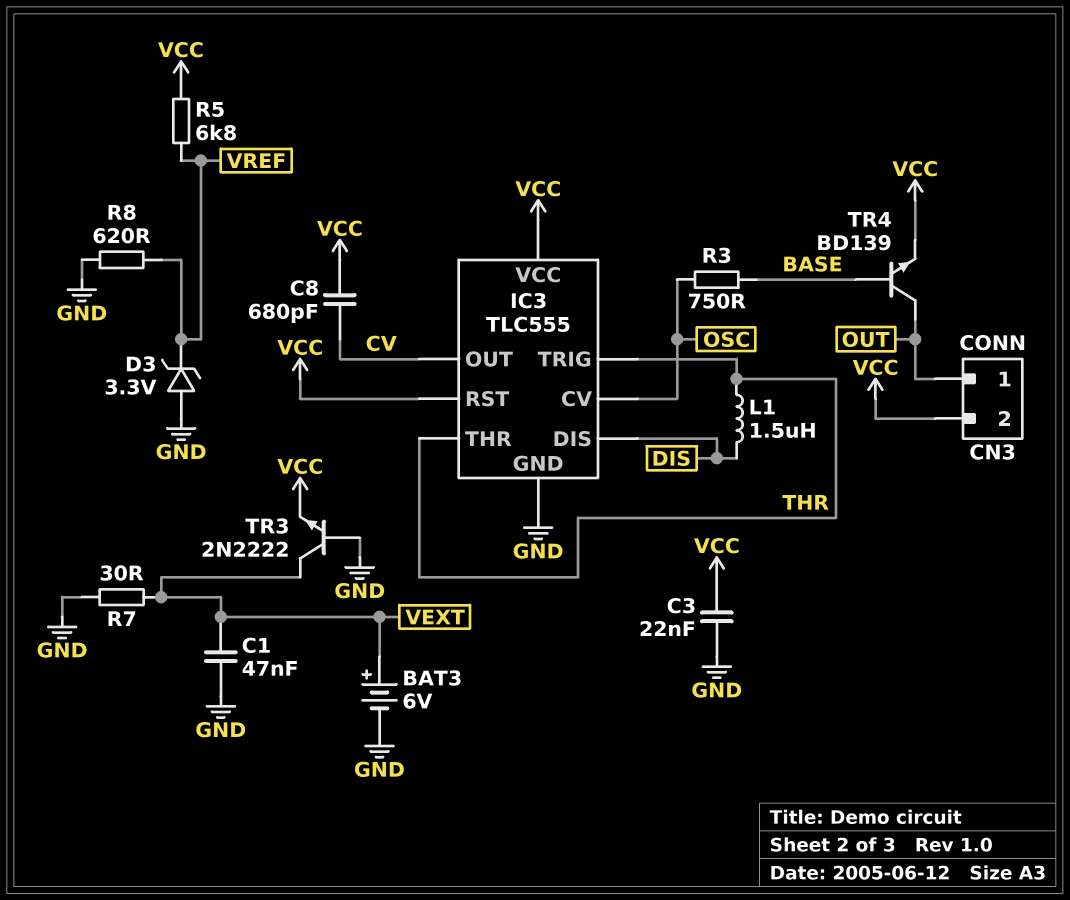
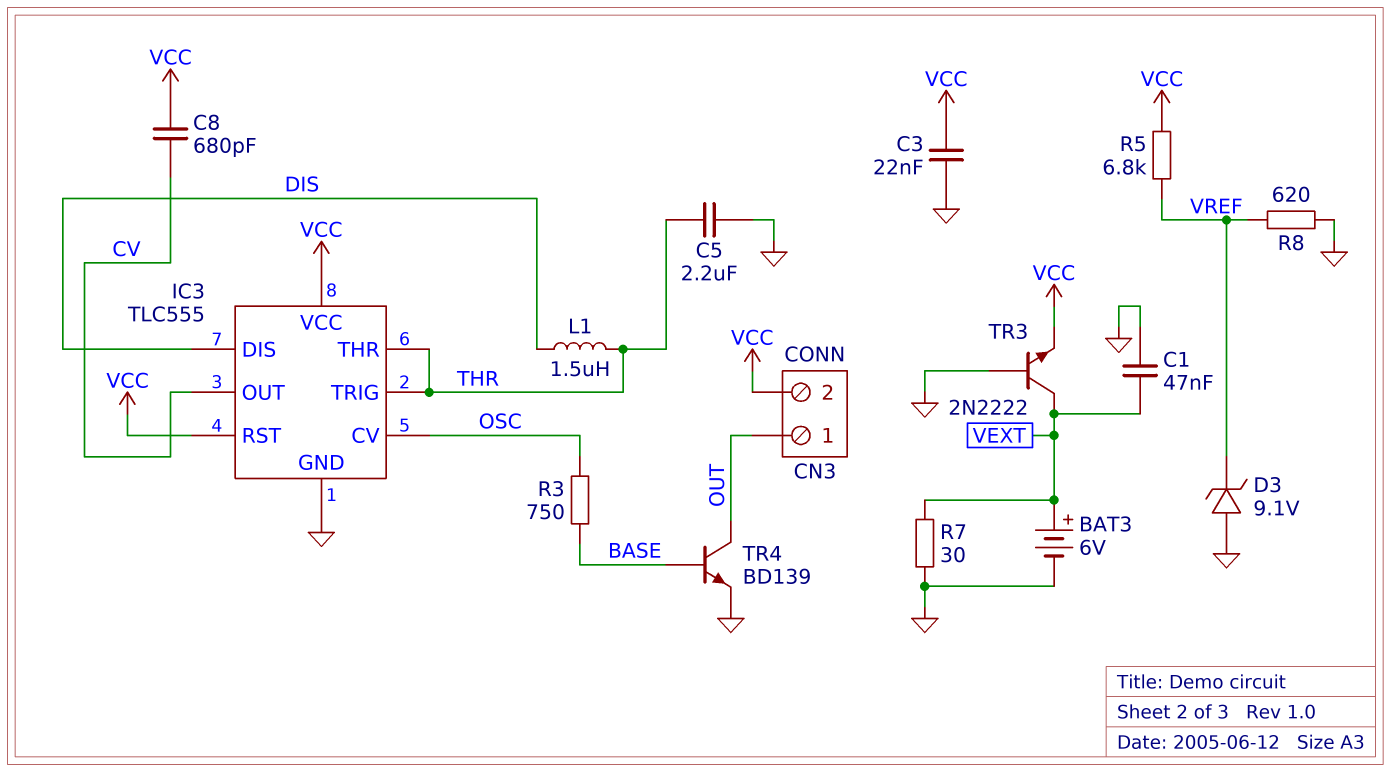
C5: none -> 2.2uF (GND, THR)
D3: zener 3.3V (A GND, K VREF) -> zener 9.1V (A GND, K VREF)
TR4: NPN BD139 (B BASE, C OUT, E VCC) -> NPN BD139 (B BASE, C OUT, E GND)

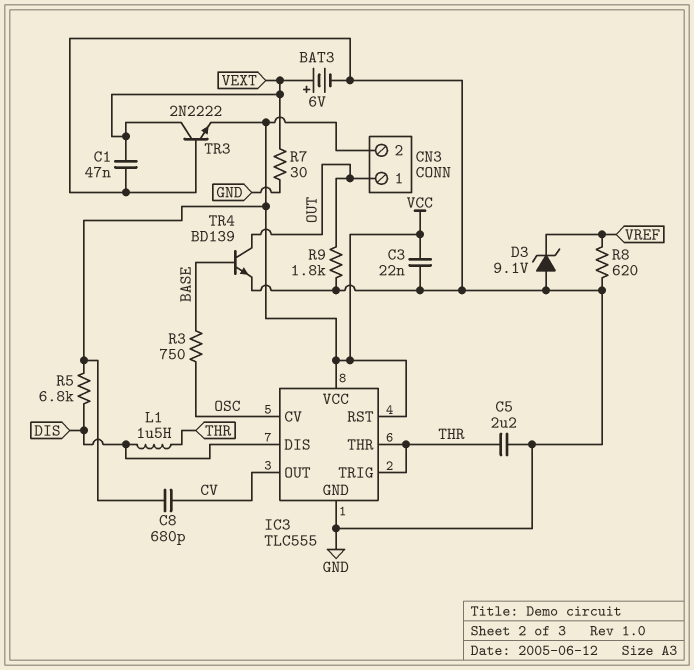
R5: 6.8k (VCC, VREF) -> 6.8k (DIS, VCC)
R9: none -> 1.8k (GND, OUT)

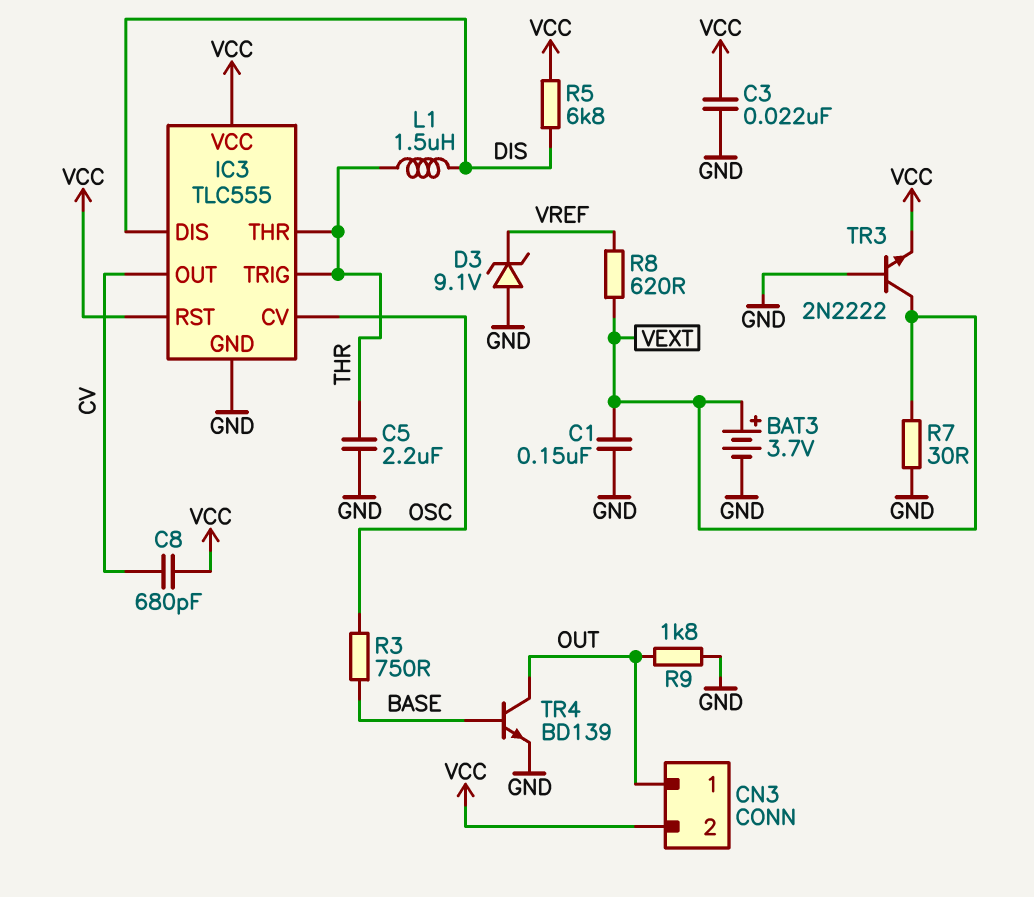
BAT3: 6V (plus VEXT, minus GND) -> 3.7V (plus VEXT, minus GND)
C1: 47nF (GND, VEXT) -> 150nF (GND, VEXT)
R8: 620 (GND, VREF) -> 620 (VEXT, VREF)

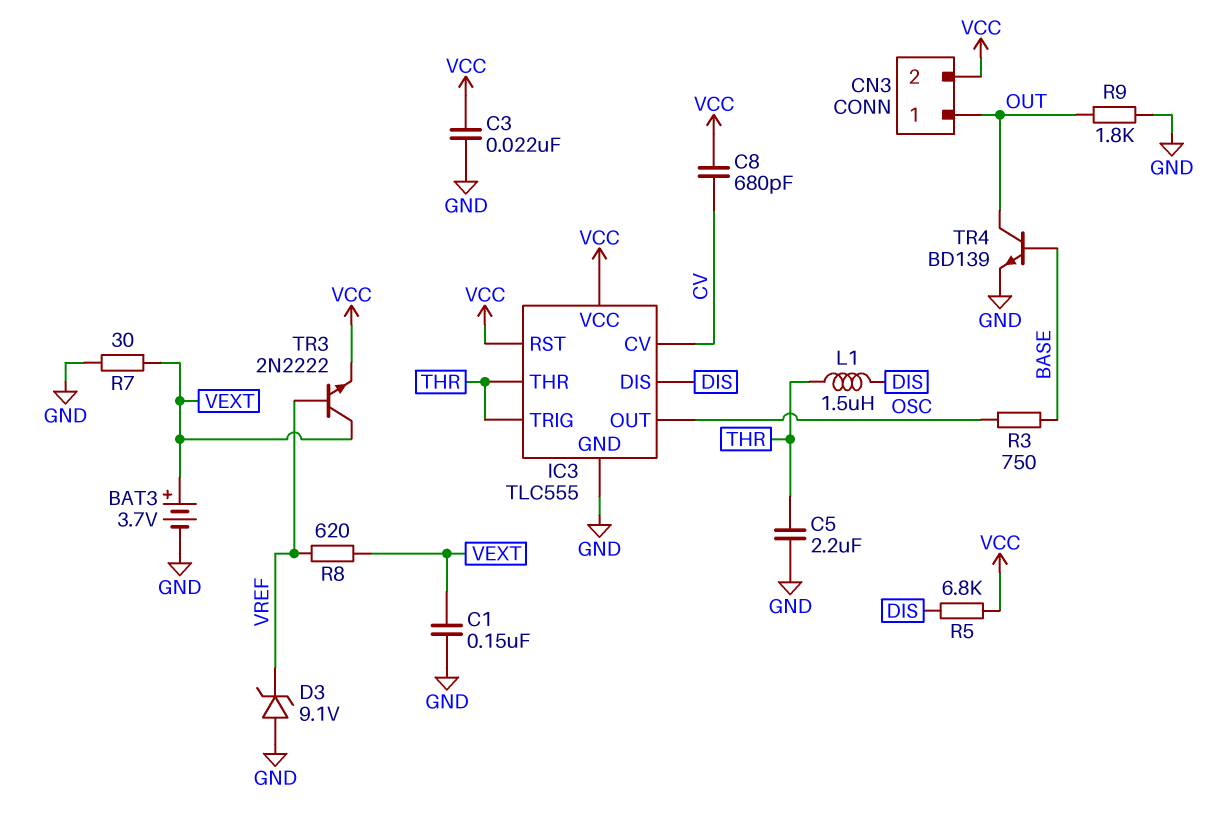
IC3 pin CV: OSC -> CV
IC3 pin OUT: CV -> OSC
TR3: NPN 2N2222 (B GND, C VEXT, E VCC) -> NPN 2N2222 (B VREF, C VEXT, E VCC)

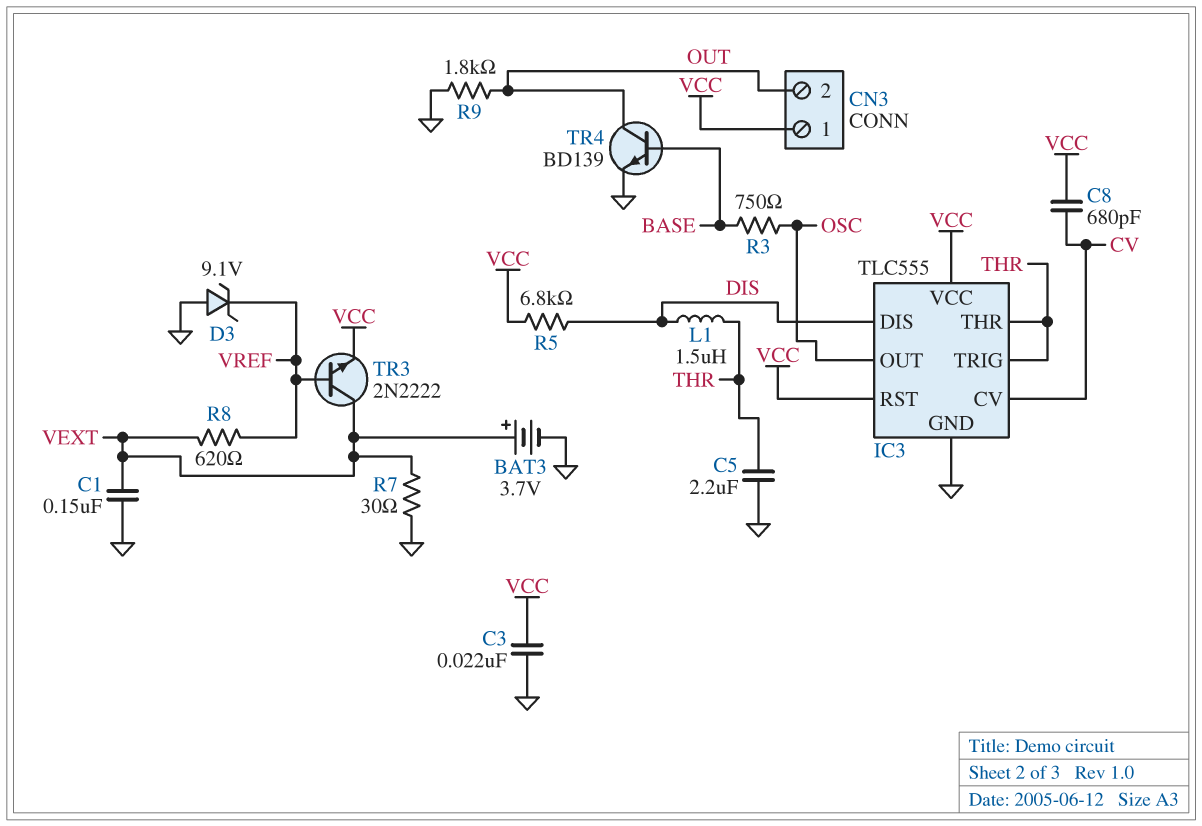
CN3 pin 1: OUT -> VCC
CN3 pin 2: VCC -> OUT

